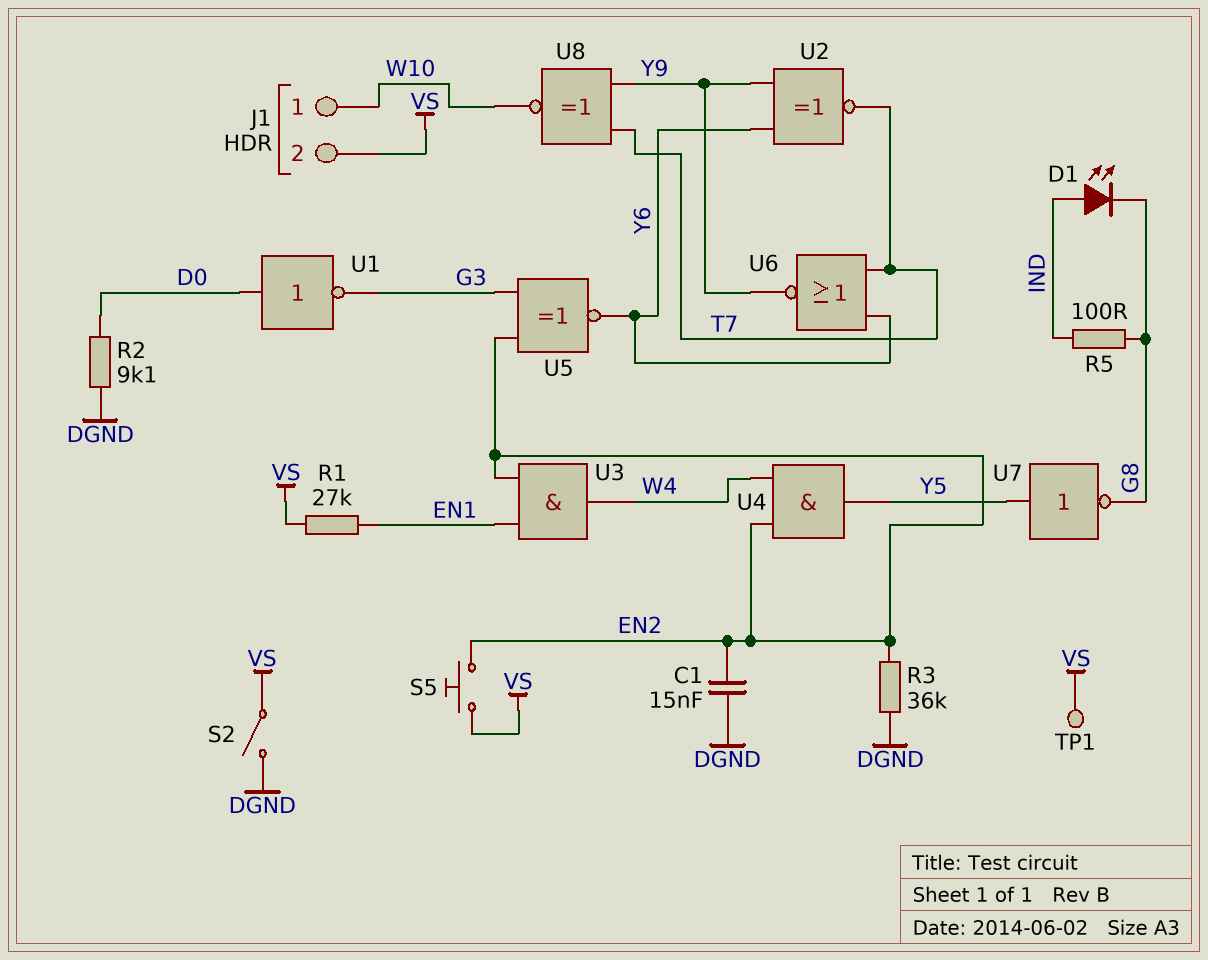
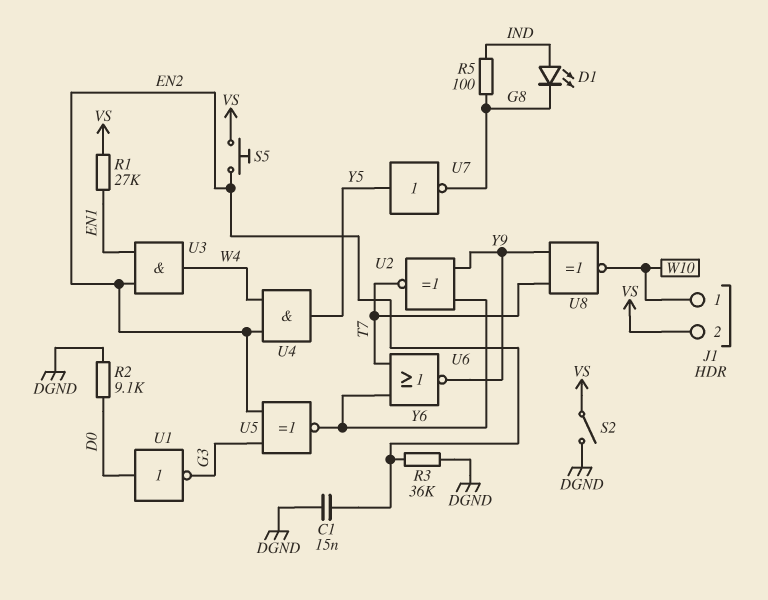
TP1: test point (VS) -> none

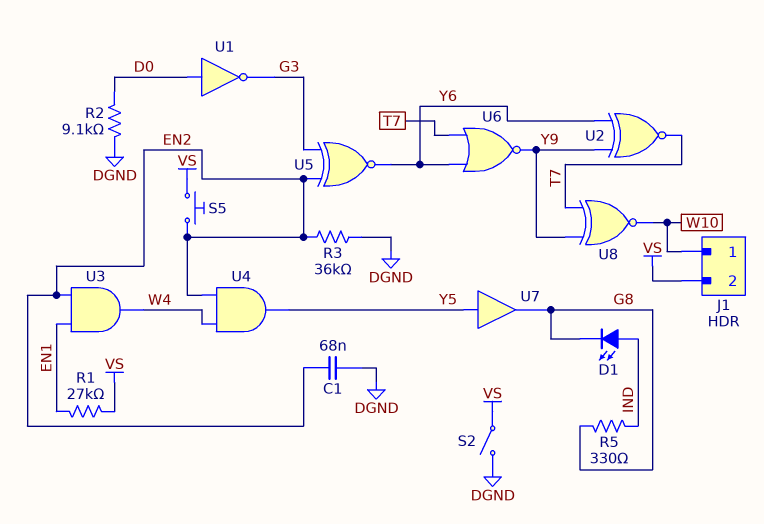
C1: 15nF (DGND, EN2) -> 68nF (DGND, EN2)
R5: 100 (G8, IND) -> 330 (G8, IND)
U7: NOT (in Y5, out G8) -> buffer (in Y5, out G8)

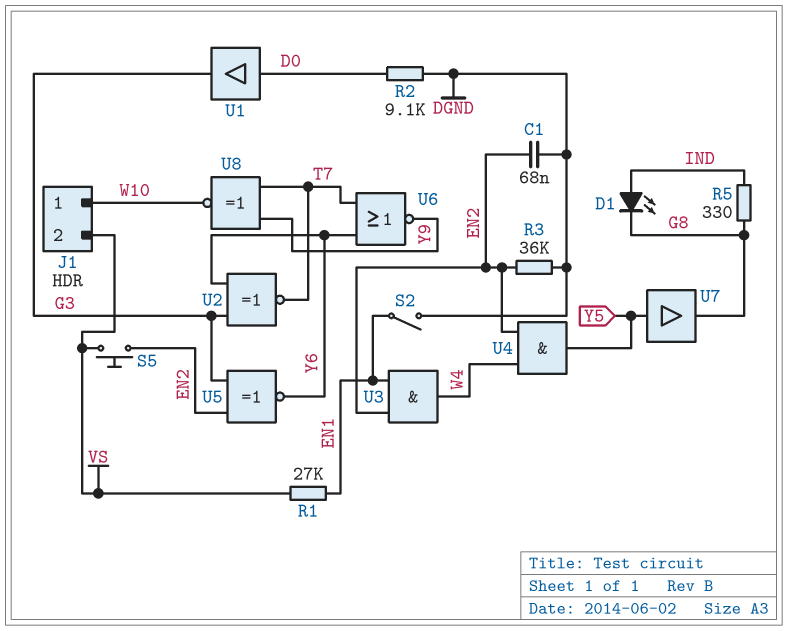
S2: switch (DGND, VS) -> switch (DGND, EN1)
U1: NOT (in D0, out G3) -> buffer (in D0, out G3)
U2: XNOR (in Y6, in Y9, out T7) -> XNOR (in G3, in Y6, out T7)

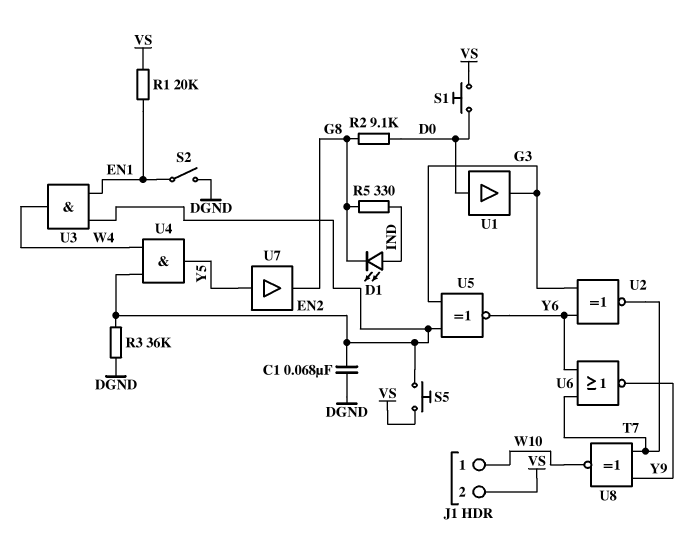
R1: 27k (EN1, VS) -> 20k (EN1, VS)
R2: 9.1k (D0, DGND) -> 9.1k (D0, G8)
S1: none -> button (D0, VS)

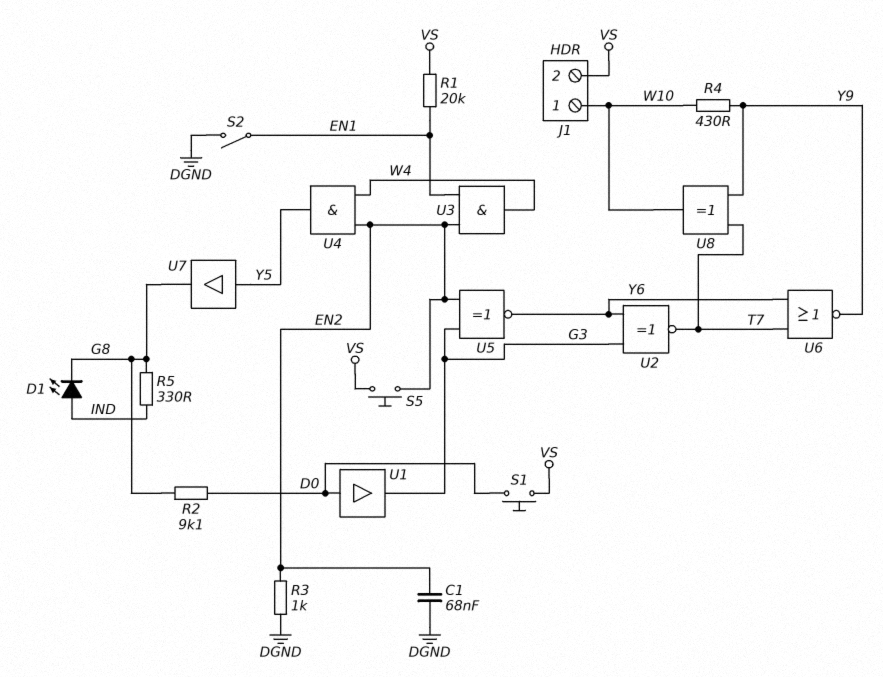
R3: 36k (DGND, EN2) -> 1k (DGND, EN2)
R4: none -> 430 (W10, Y9)
U8: XNOR (in T7, in Y9, out W10) -> XOR (in T7, in Y9, out W10)

